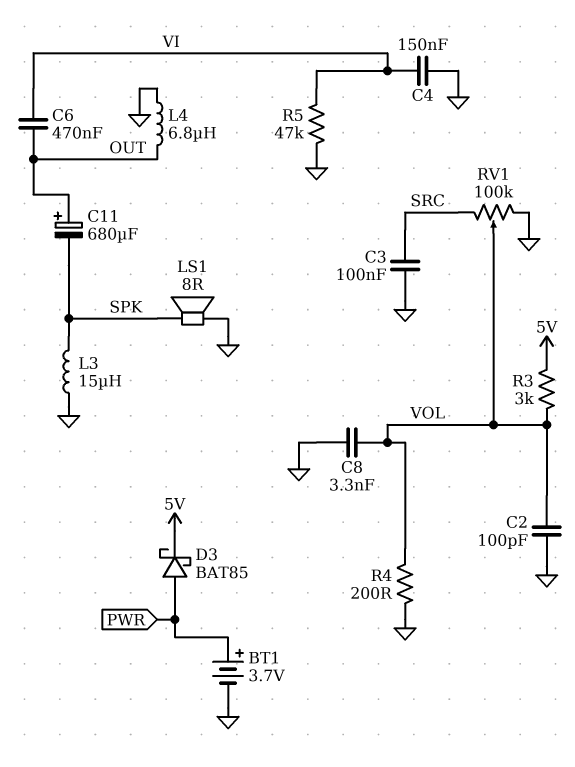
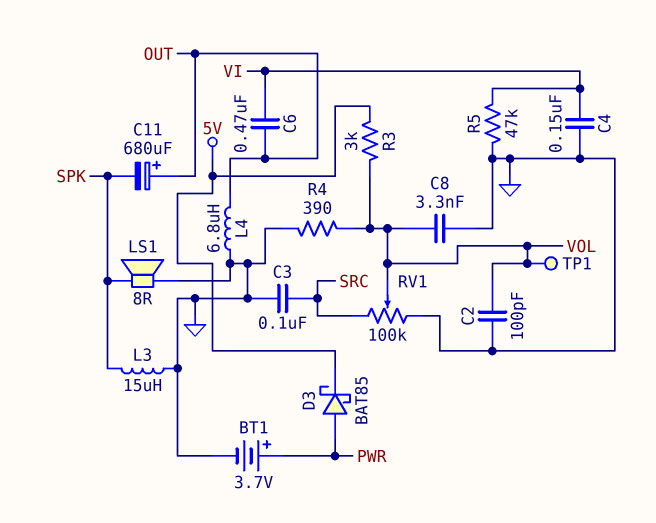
R4: 200 (GND, VOL) -> 390 (GND, VOL)
TP1: none -> test point (VOL)

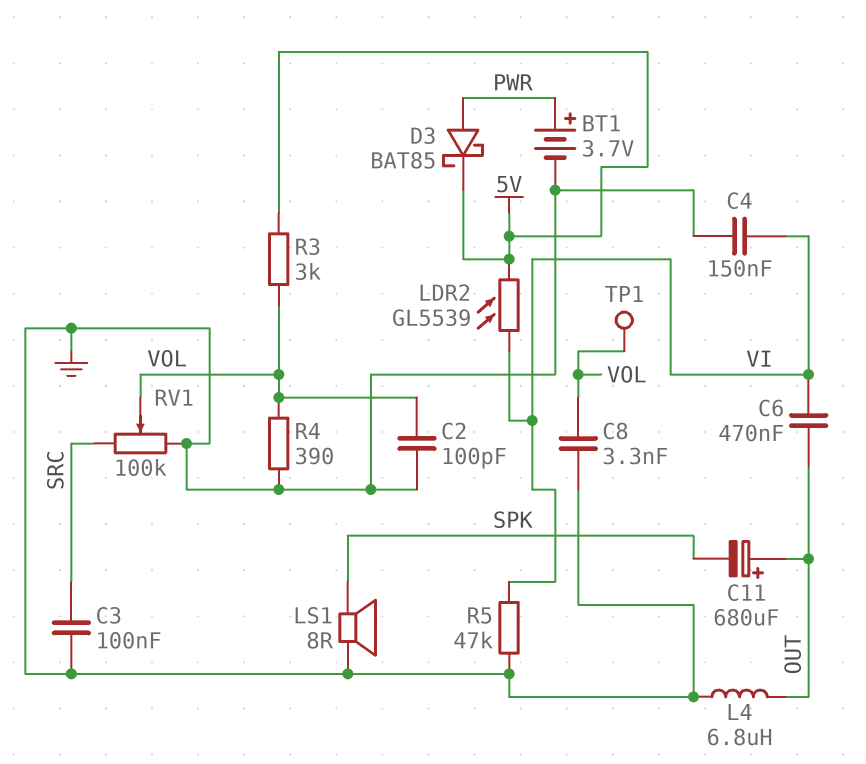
L3: 15uH (GND, SPK) -> none
LDR2: none -> GL5539 (5V, VI)

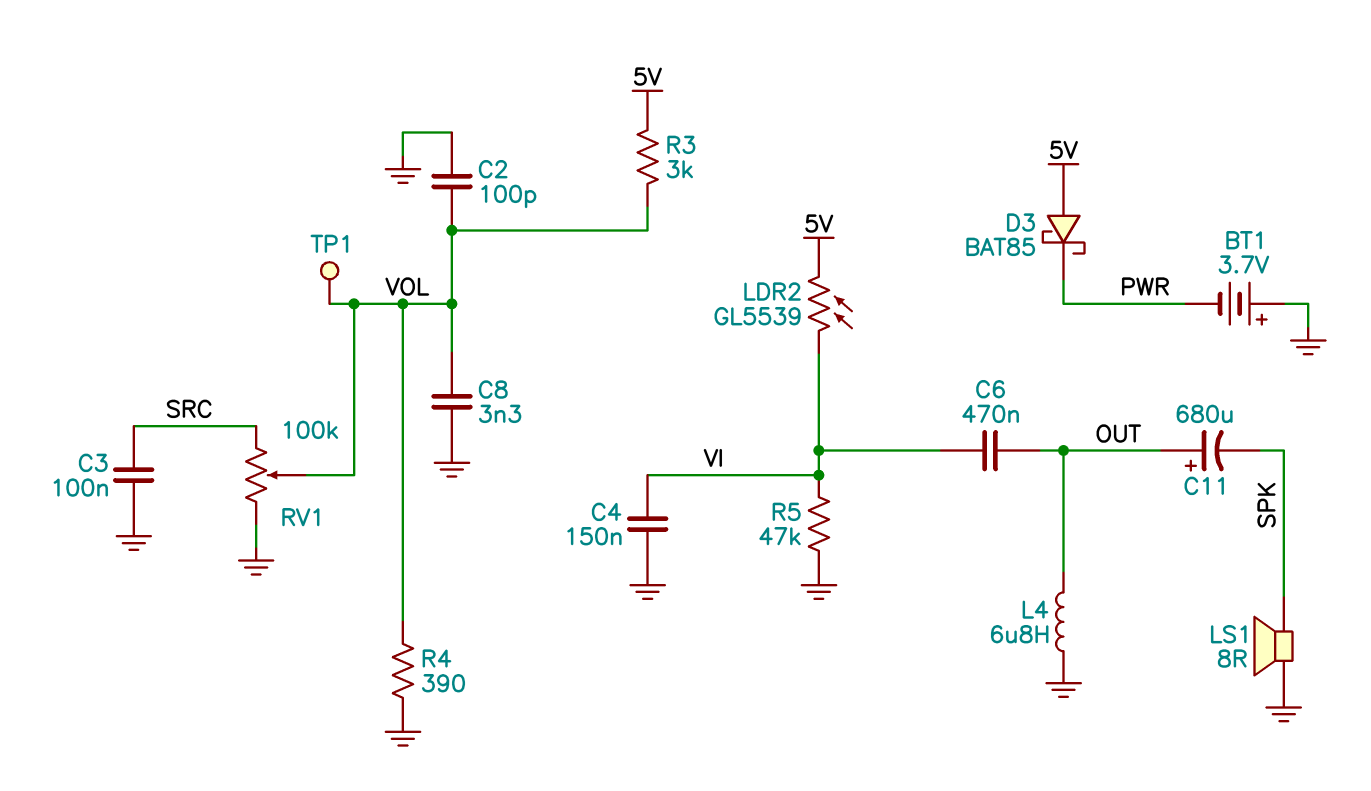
BT1: 3.7V (plus PWR, minus GND) -> 3.7V (plus GND, minus PWR)
D3: schottky BAT85 (A PWR, K 5V) -> schottky BAT85 (A 5V, K PWR)

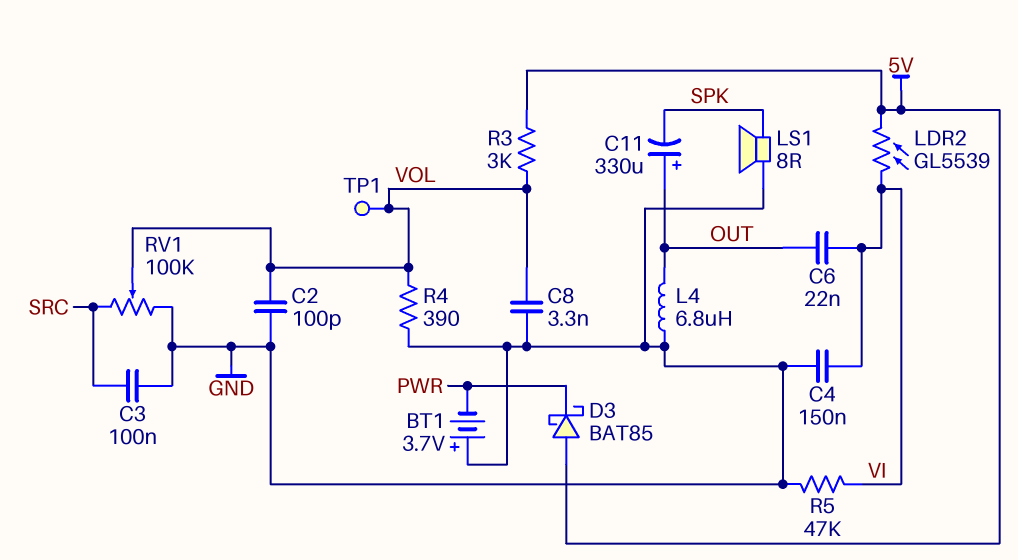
C6: 470nF (OUT, VI) -> 22nF (OUT, VI)
C11: 680uF (plus OUT, minus SPK) -> 330uF (plus OUT, minus SPK)

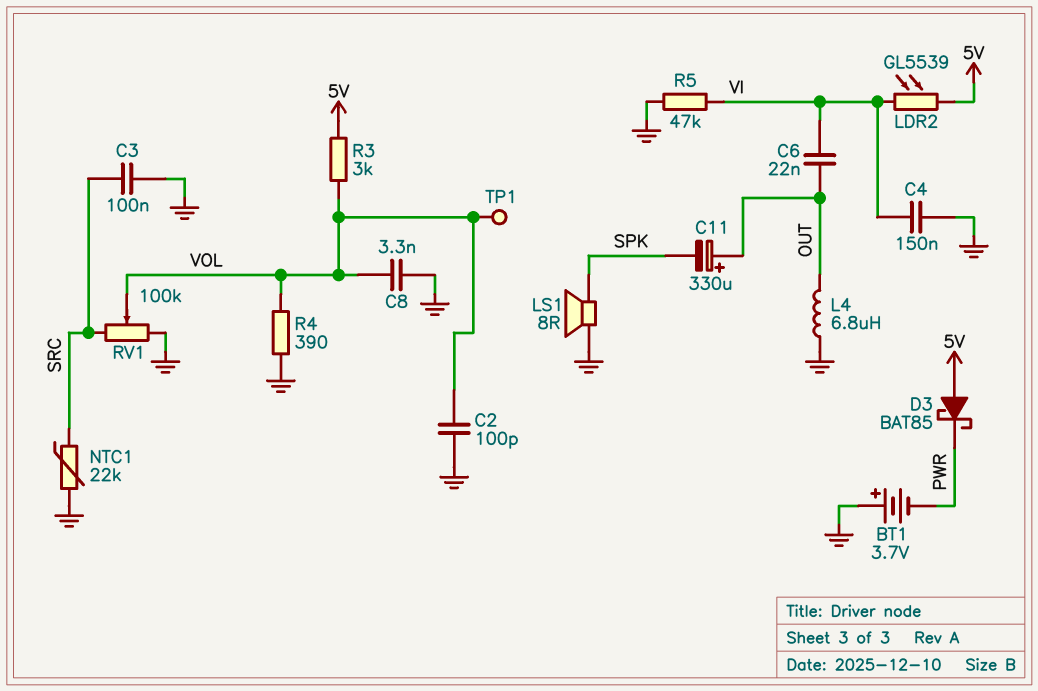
NTC1: none -> 22k (GND, SRC)

